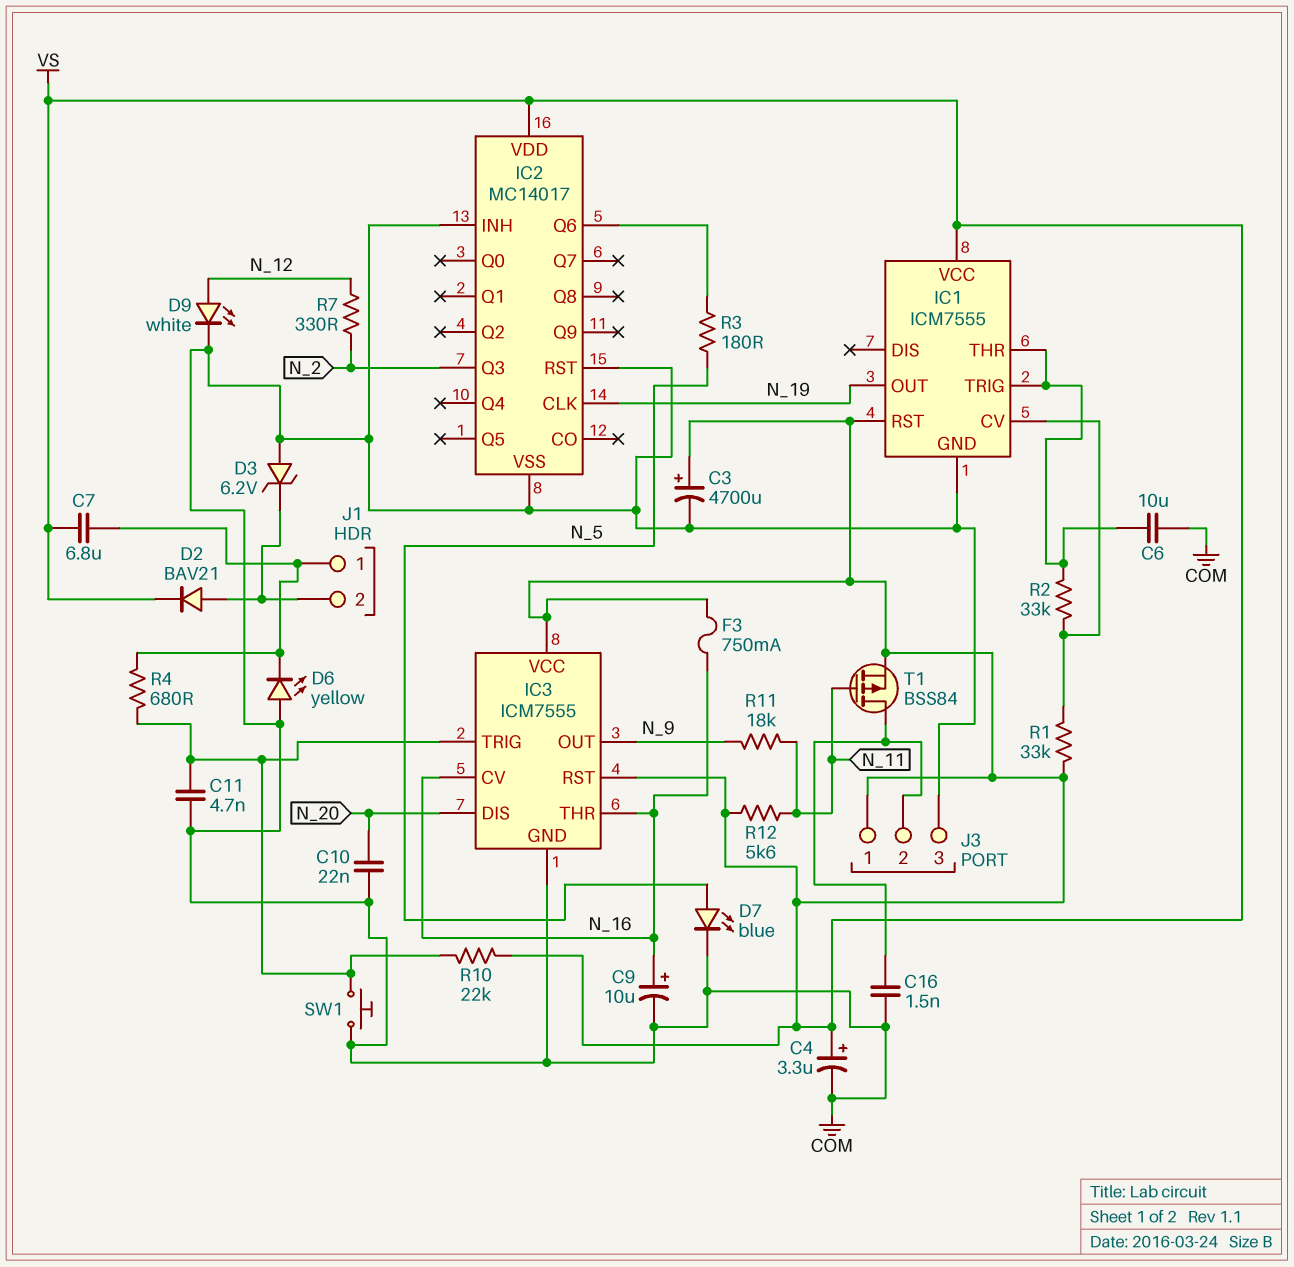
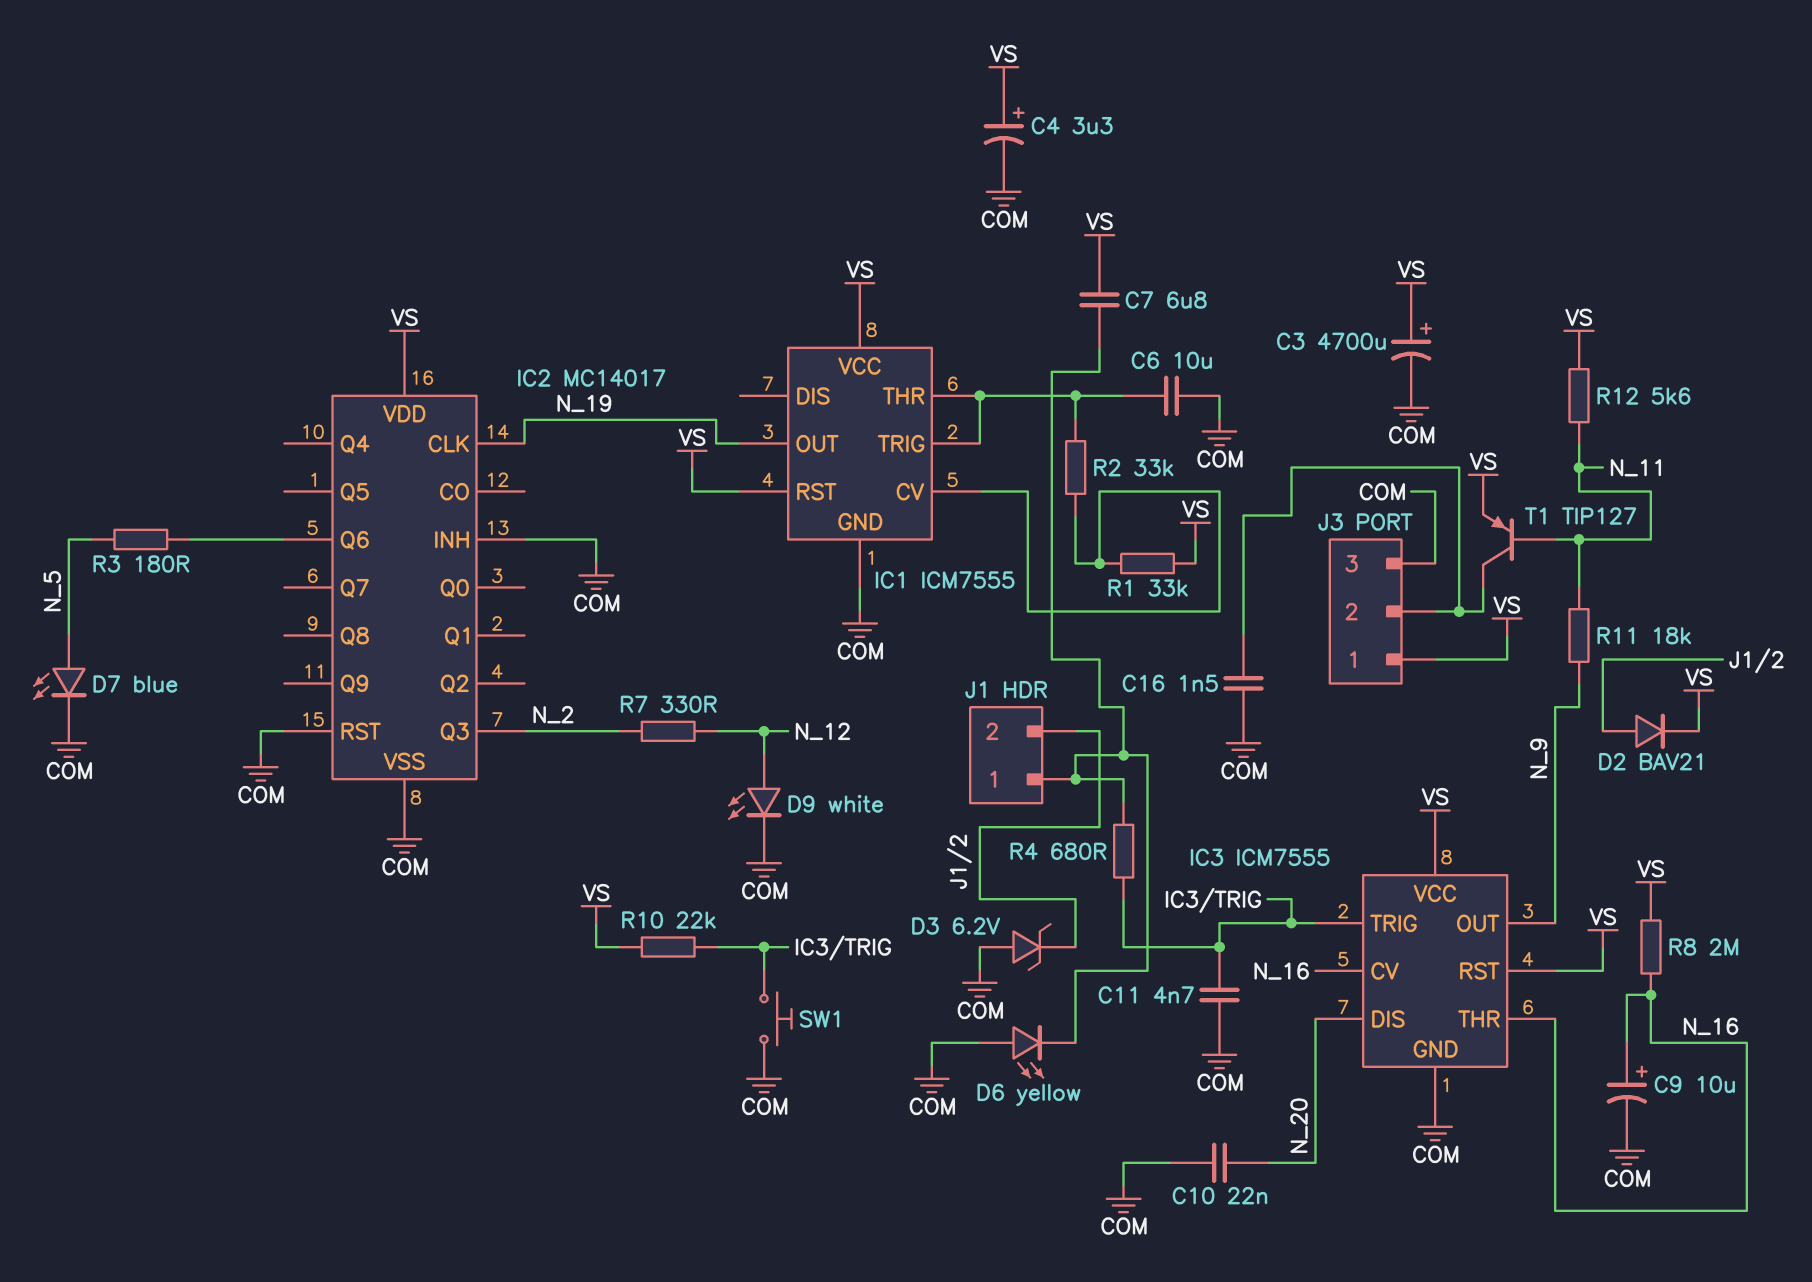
F3: 750mA (N_16, VS) -> none
R8: none -> 2M (N_16, VS)
T1: PMOS BSS84 (G N_11, D J3/2, S VS) -> PNP TIP127 (B N_11, C J3/2, E VS)

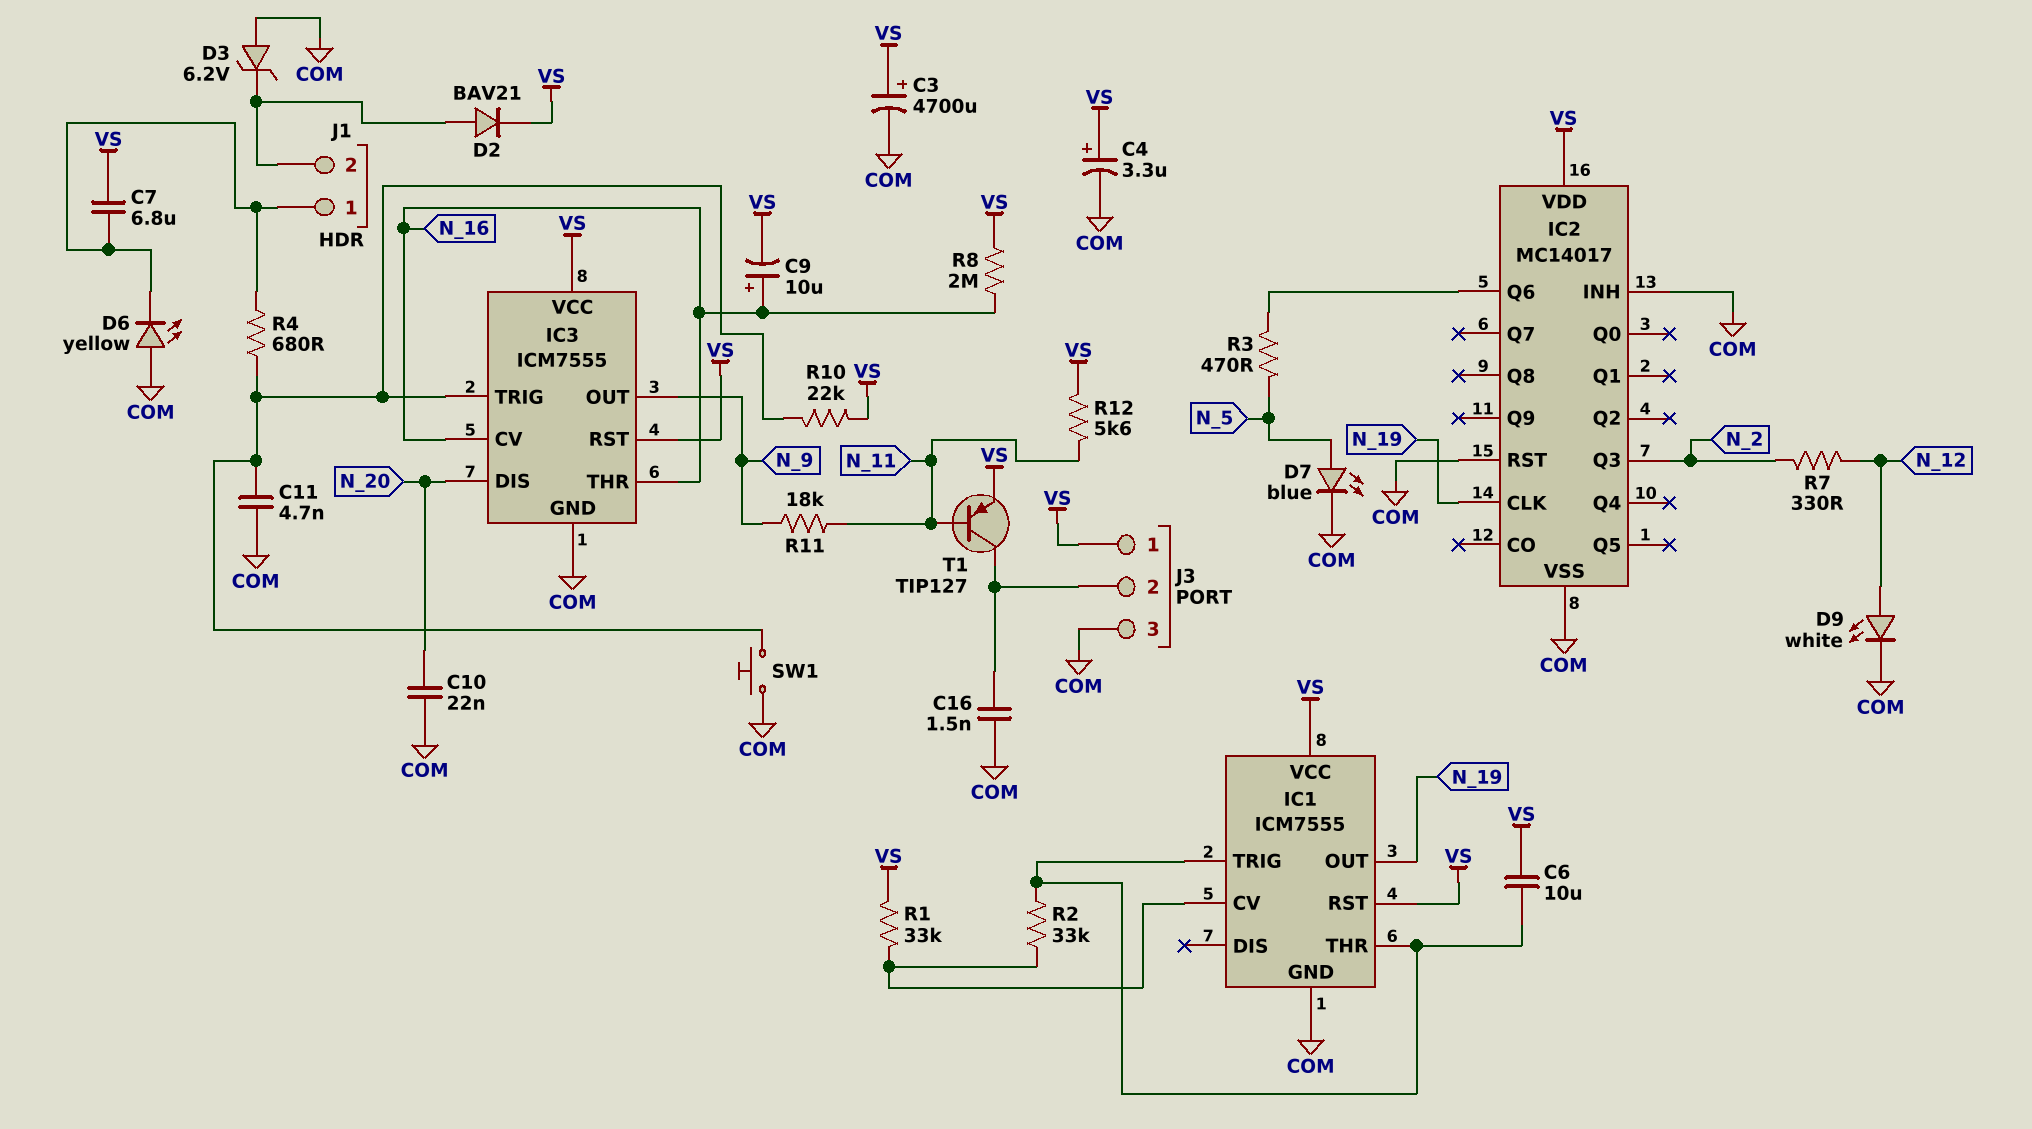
C6: 10uF (COM, IC1/THR) -> 10uF (IC1/THR, VS)
C9: 10uF (plus N_16, minus COM) -> 10uF (plus N_16, minus VS)
R3: 180 (IC2/Q6, N_5) -> 470 (IC2/Q6, N_5)

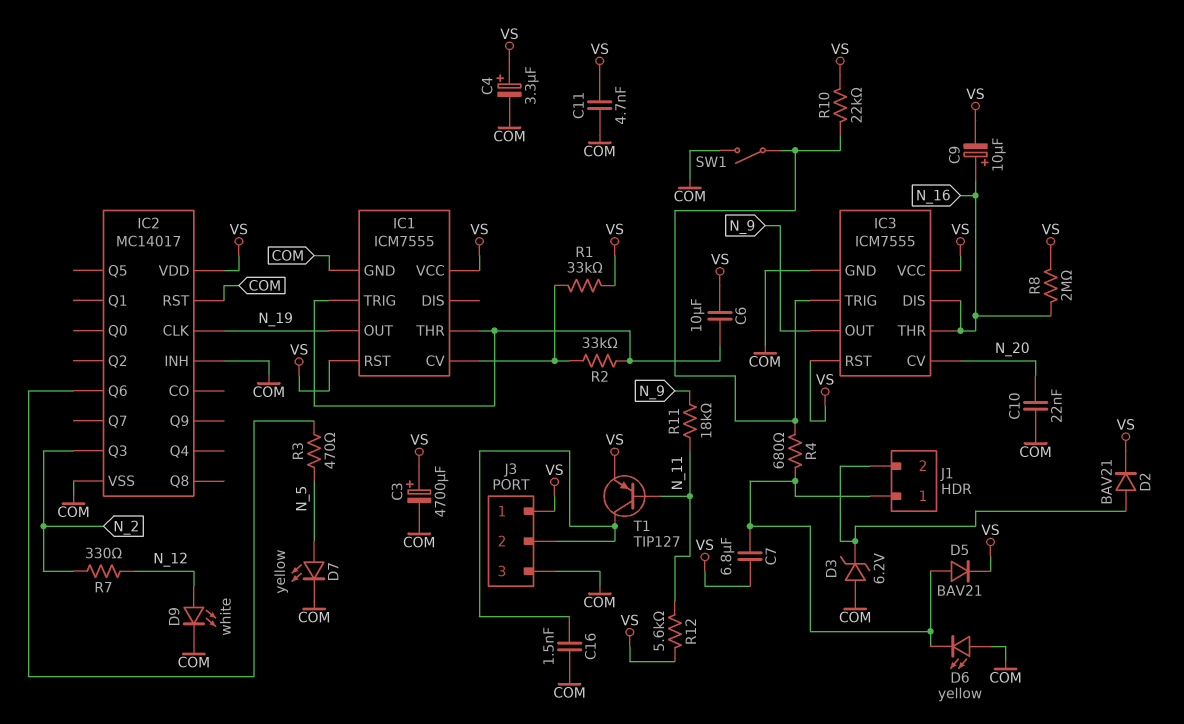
C11: 4.7nF (COM, IC3/TRIG) -> 4.7nF (COM, VS)
D5: none -> diode BAV21 (A J1/1, K VS)
D7: LED blue (A N_5, K COM) -> LED yellow (A N_5, K COM)
IC3 pin CV: N_16 -> N_20
IC3 pin DIS: N_20 -> N_16
SW1: button (COM, IC3/TRIG) -> switch (COM, IC3/TRIG)

